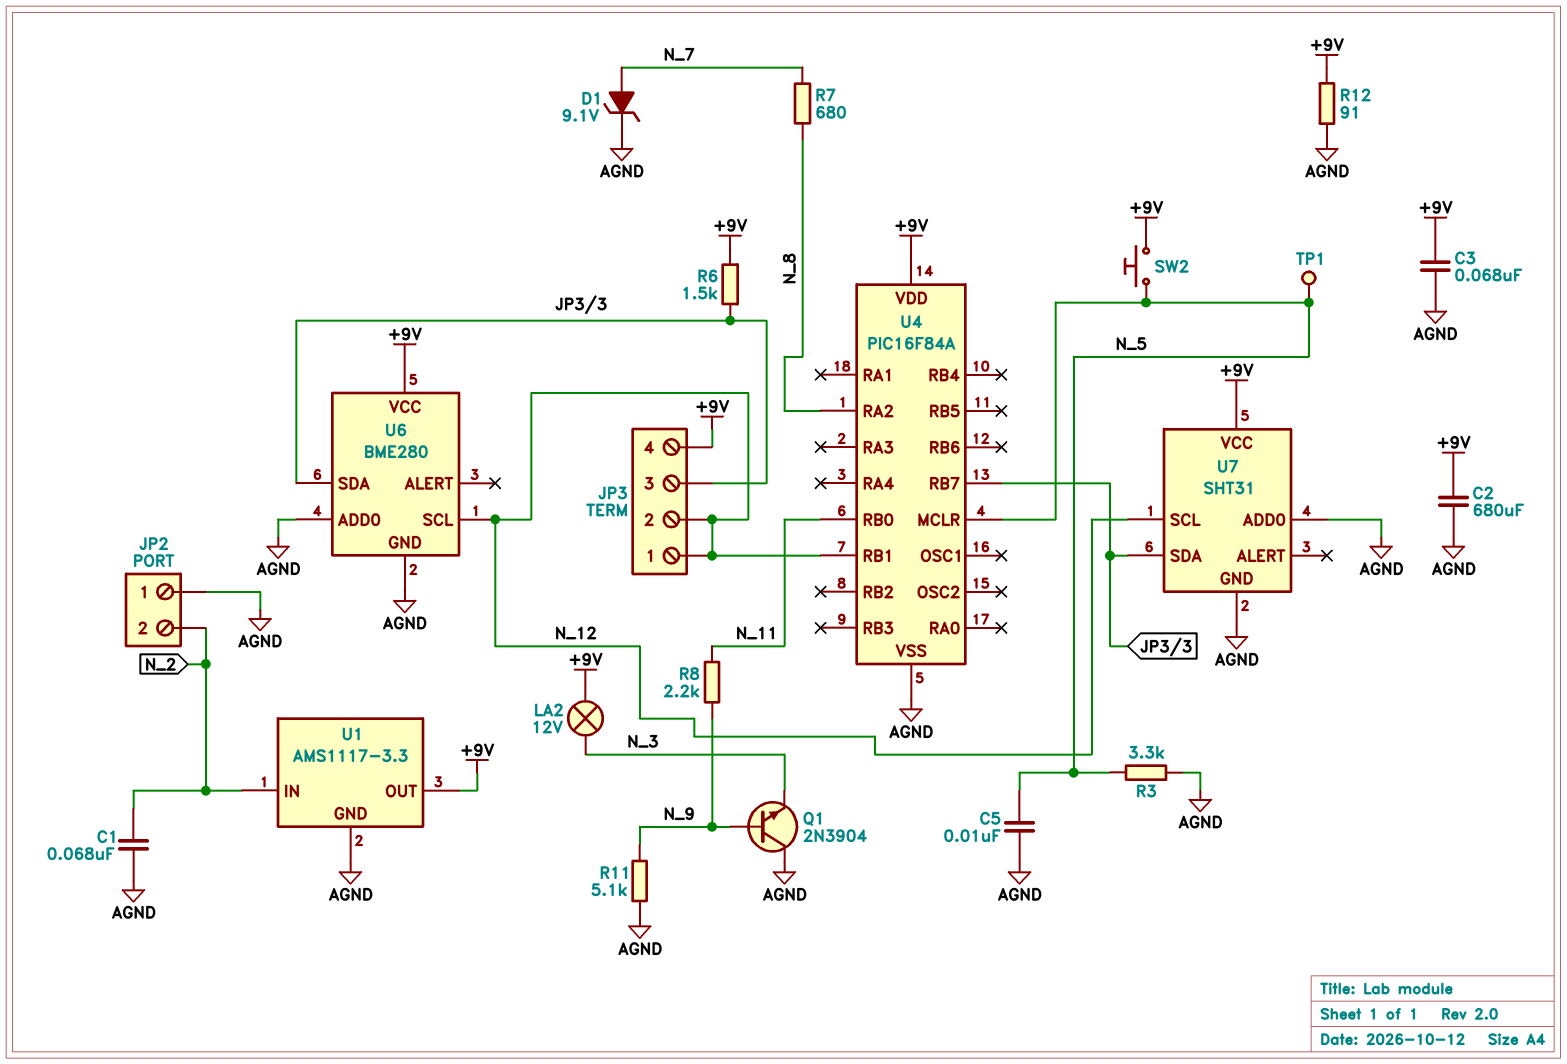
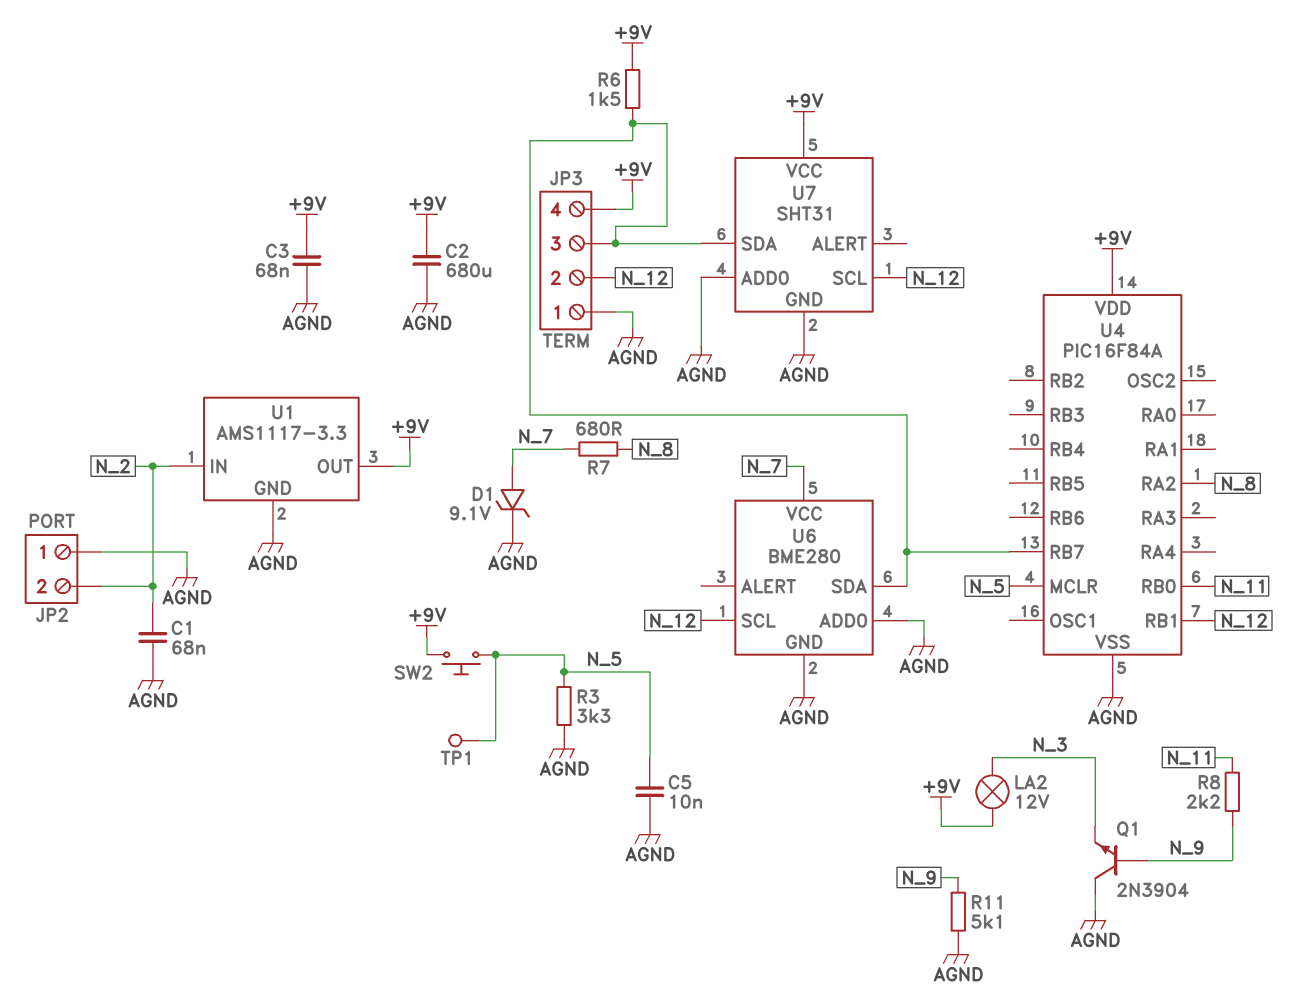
JP3 pin 1: N_12 -> AGND
R12: 91 (+9V, AGND) -> none
U6 pin VCC: +9V -> N_7

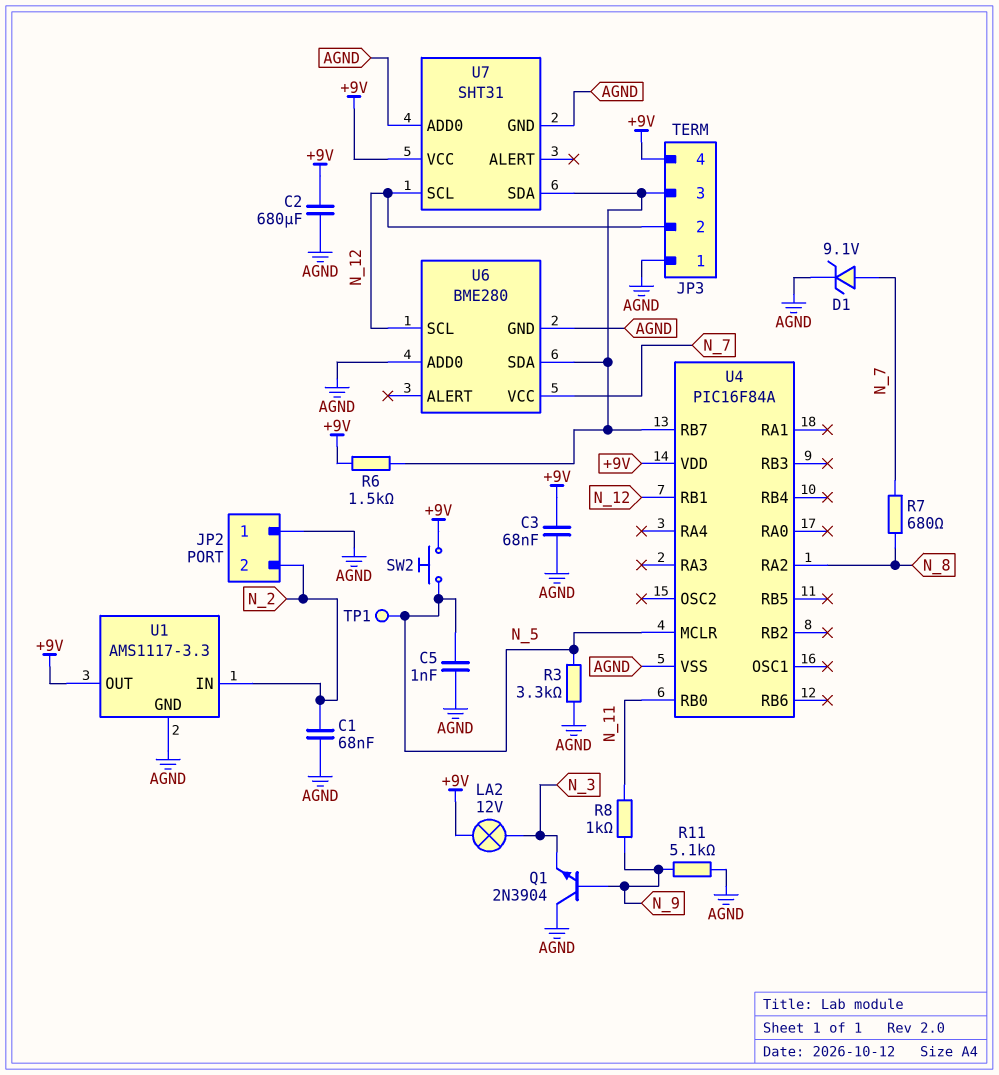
C5: 10nF (AGND, N_5) -> 1nF (AGND, N_5)
R8: 2.2k (N_9, N_11) -> 1k (N_9, N_11)

